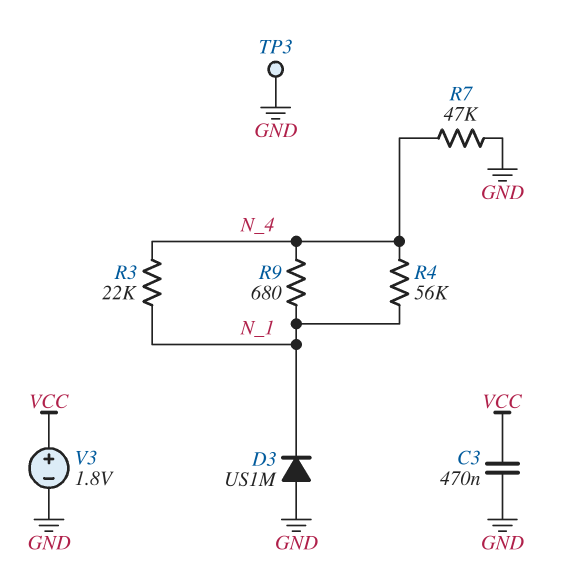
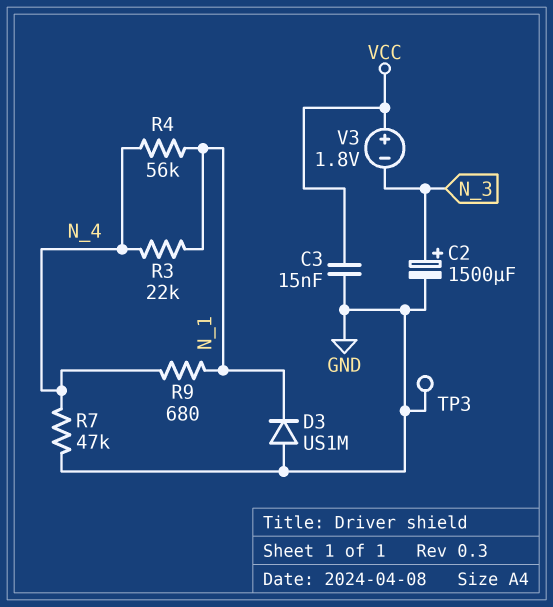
C2: none -> 1500uF (plus N_3, minus GND)
C3: 470nF (GND, VCC) -> 15nF (GND, VCC)
V3: 1.8V (plus VCC, minus GND) -> 1.8V (plus VCC, minus N_3)

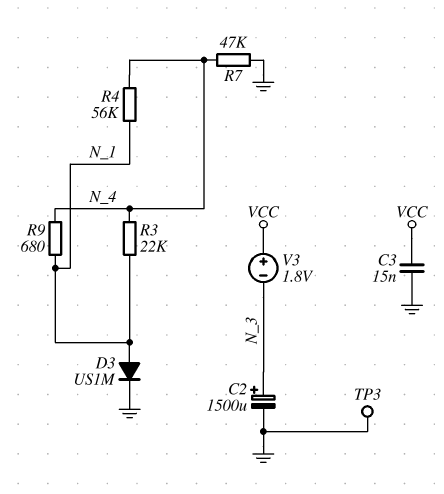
D3: diode US1M (A GND, K N_1) -> diode US1M (A N_1, K GND)

